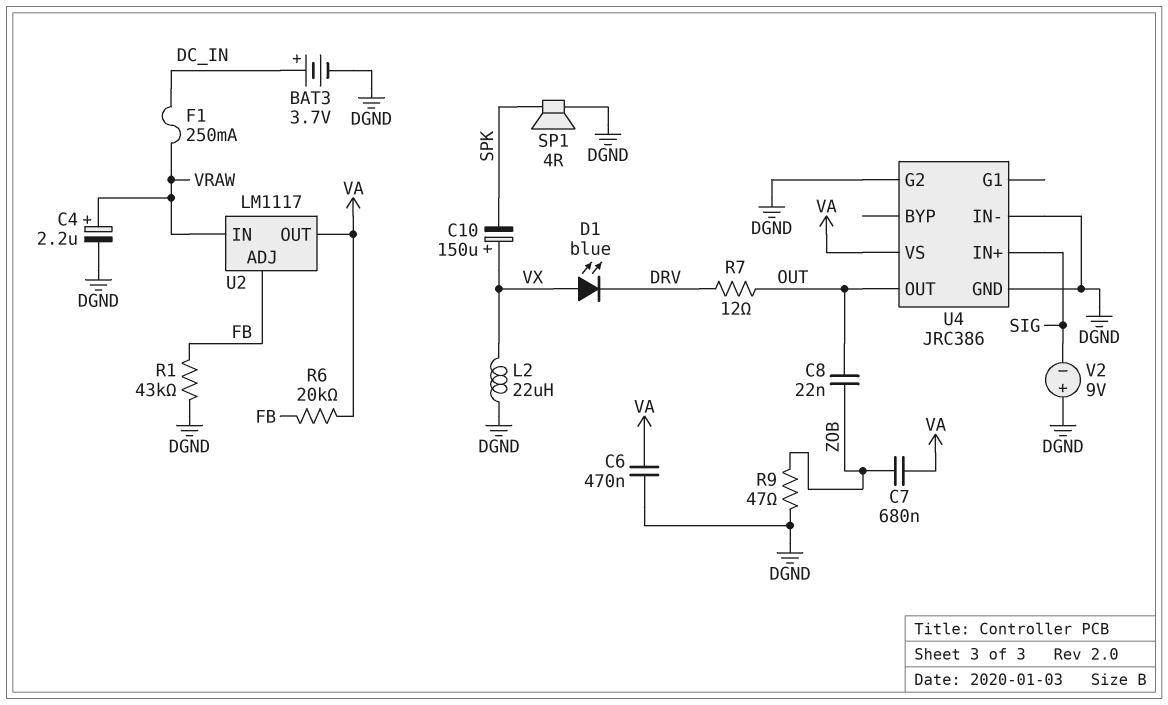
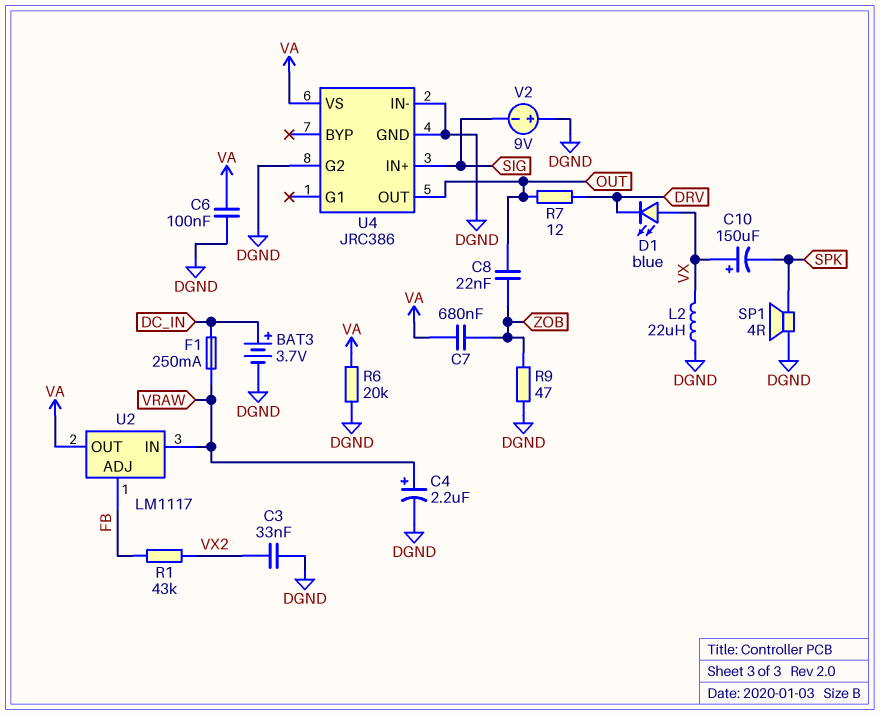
C3: none -> 33nF (DGND, VX2)
C6: 470nF (DGND, VA) -> 100nF (DGND, VA)
R1: 43k (DGND, FB) -> 43k (FB, VX2)
R6: 20k (FB, VA) -> 20k (DGND, VA)

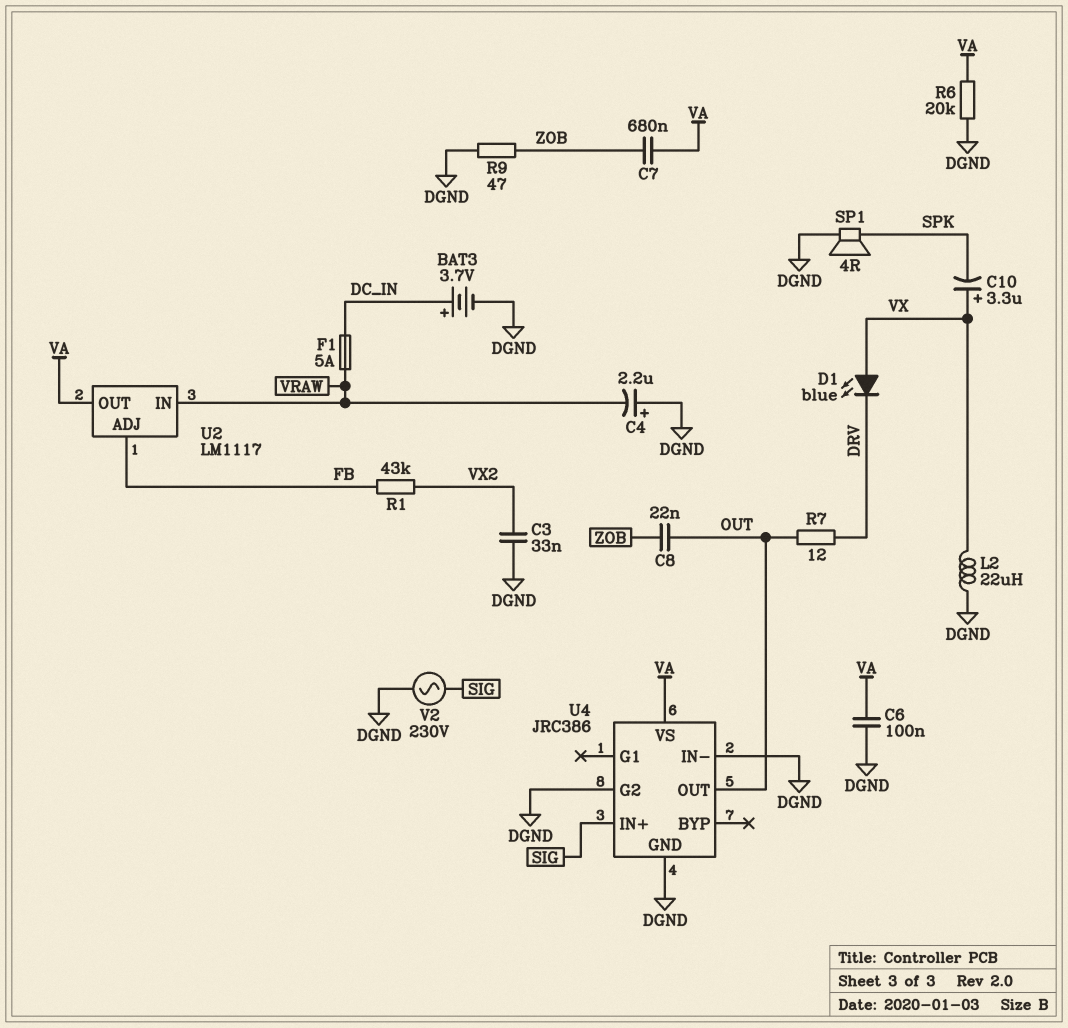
C4: 2.2uF (plus VRAW, minus DGND) -> 2.2uF (plus DGND, minus VRAW)
C10: 150uF (plus VX, minus SPK) -> 3.3uF (plus VX, minus SPK)
F1: 250mA (DC_IN, VRAW) -> 5A (DC_IN, VRAW)
V2: 9V (plus DGND, minus SIG) -> AC 230V (DGND, SIG)

